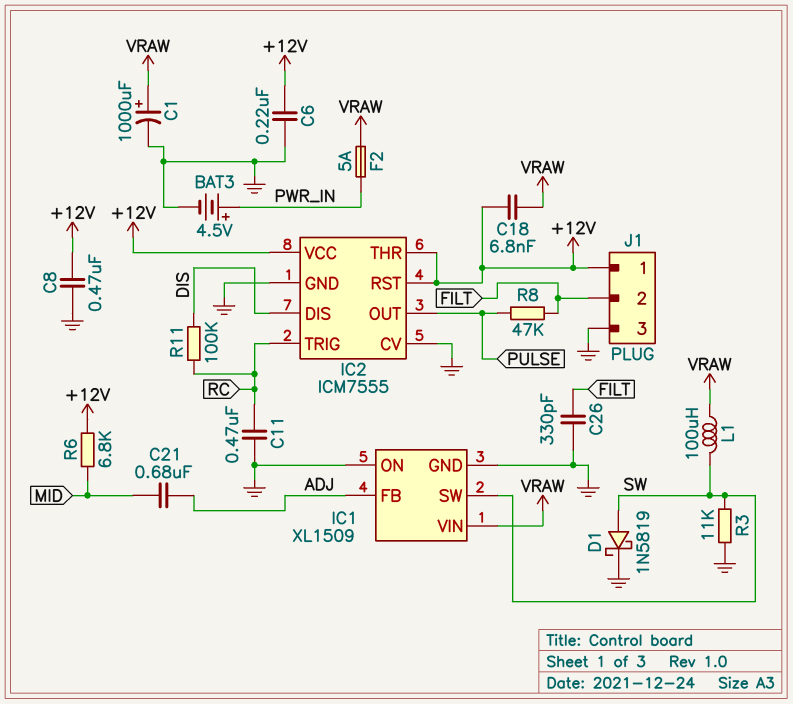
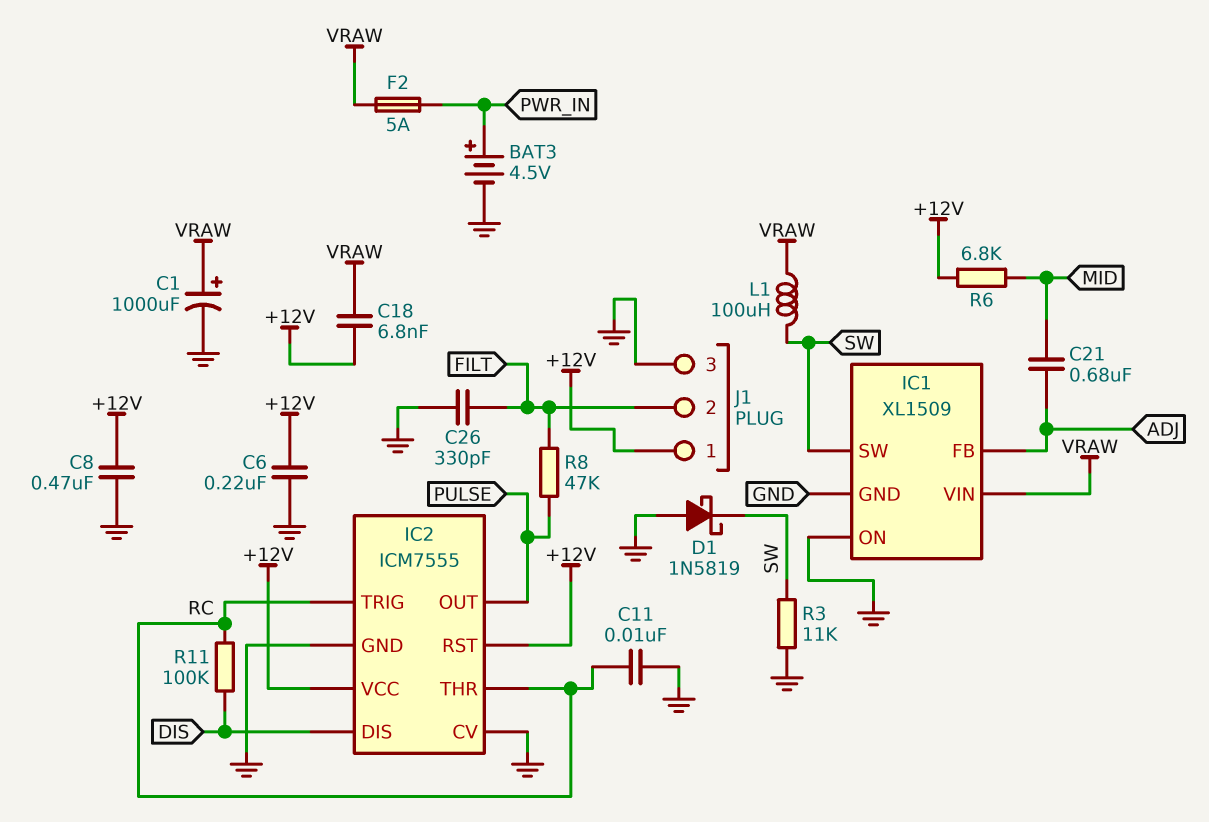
C11: 470nF (GND, RC) -> 10nF (GND, RC)
D1: schottky 1N5819 (A SW, K GND) -> schottky 1N5819 (A GND, K SW)
IC2 pin THR: +12V -> RC

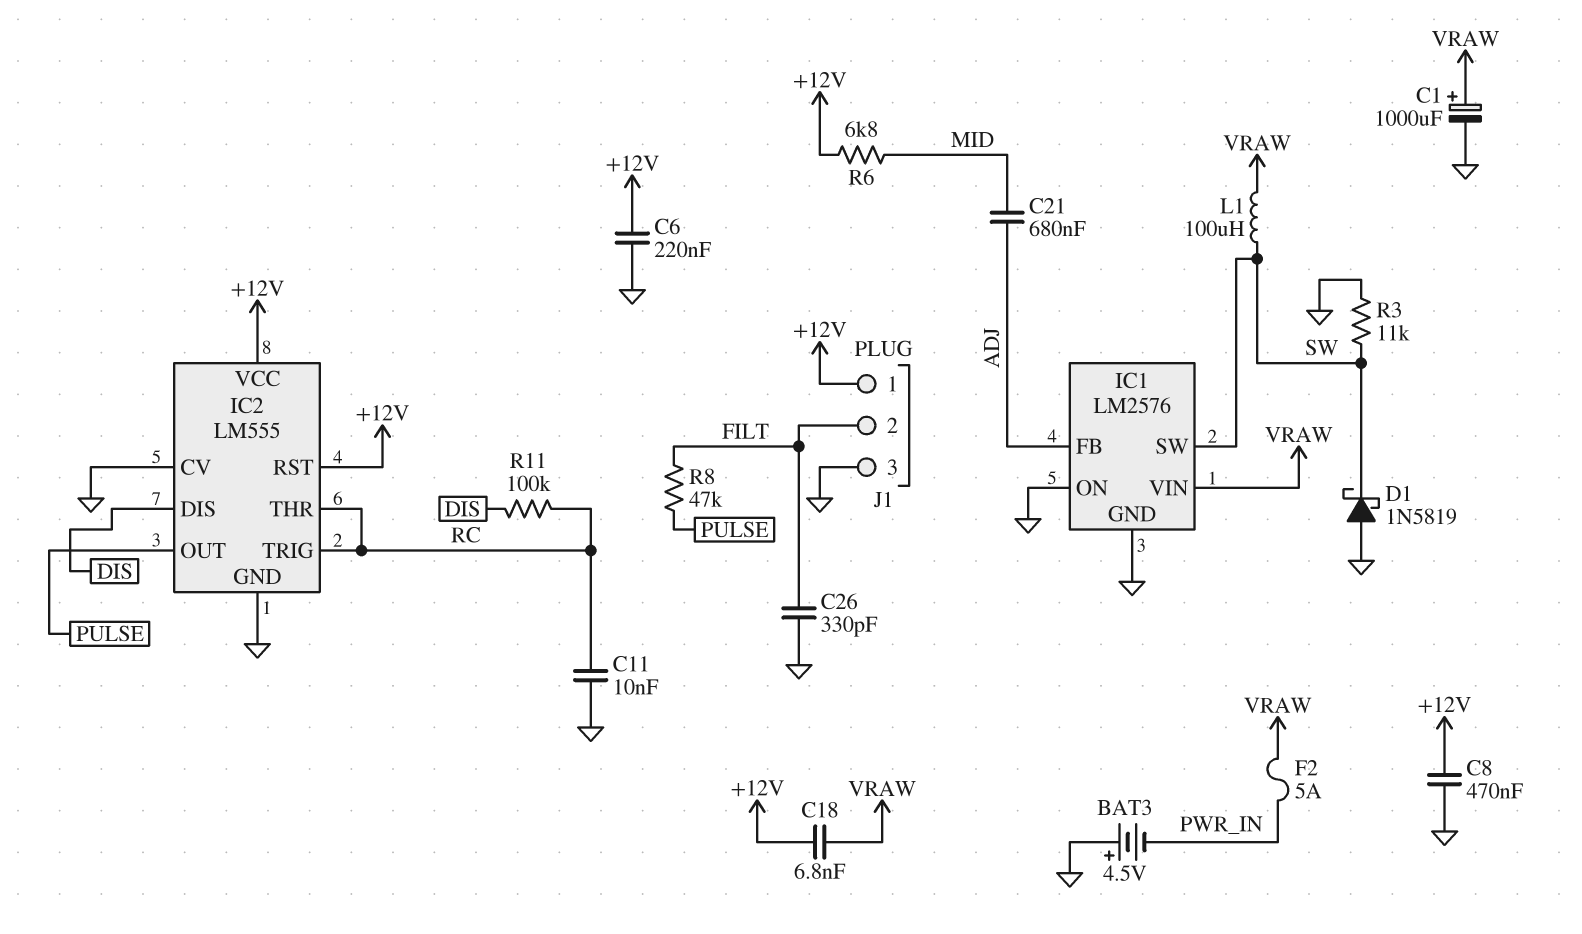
BAT3: 4.5V (plus PWR_IN, minus GND) -> 4.5V (plus GND, minus PWR_IN)
IC1: XL1509 -> LM2576
IC2: ICM7555 -> LM555

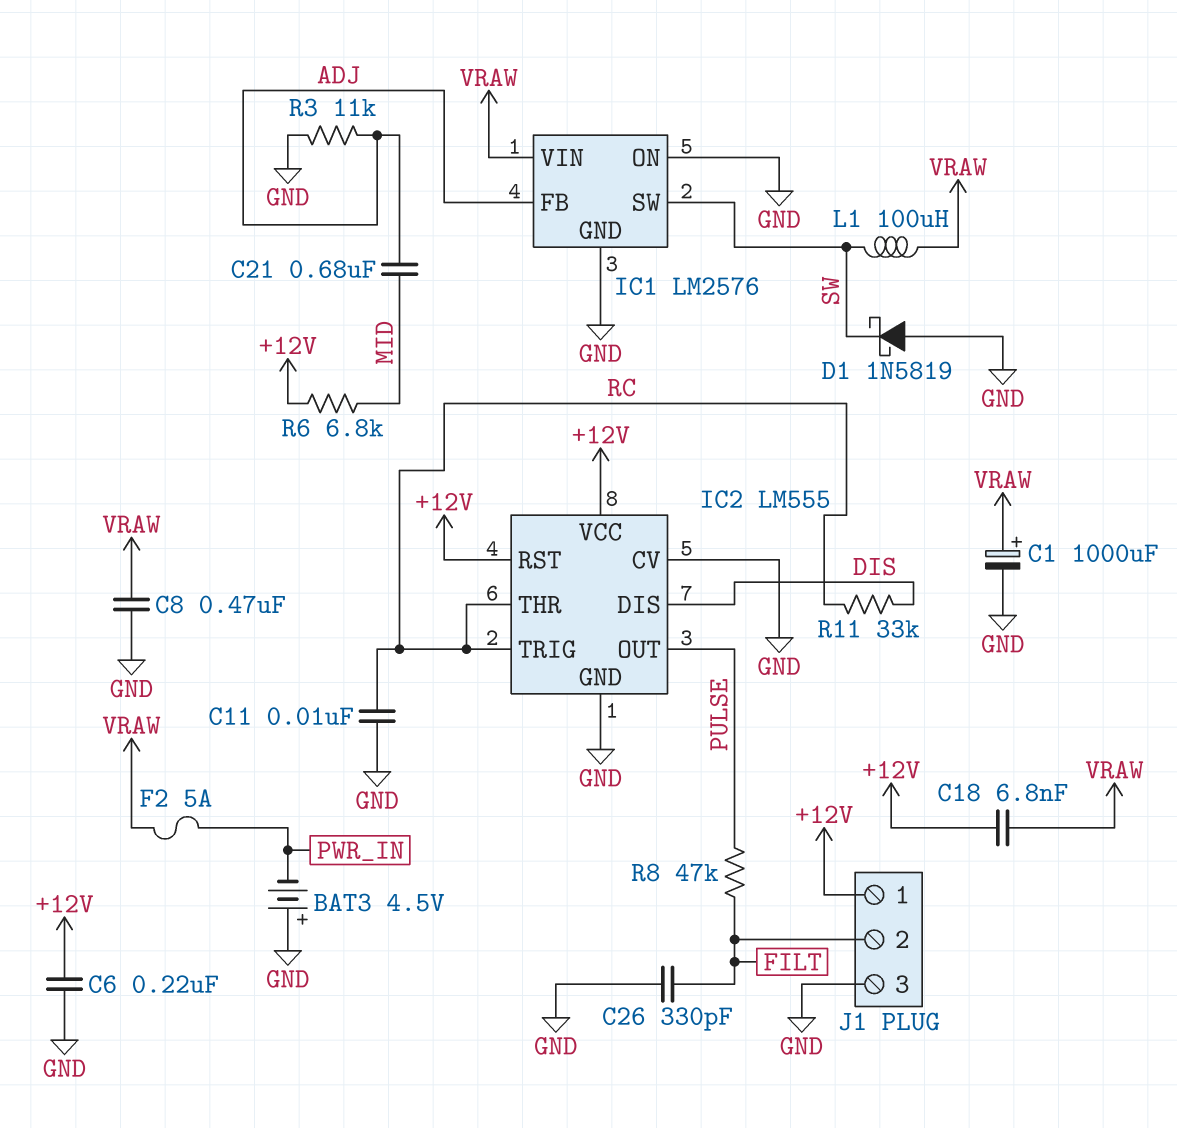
C8: 470nF (+12V, GND) -> 470nF (GND, VRAW)
R3: 11k (GND, SW) -> 11k (ADJ, GND)
R11: 100k (DIS, RC) -> 33k (DIS, RC)

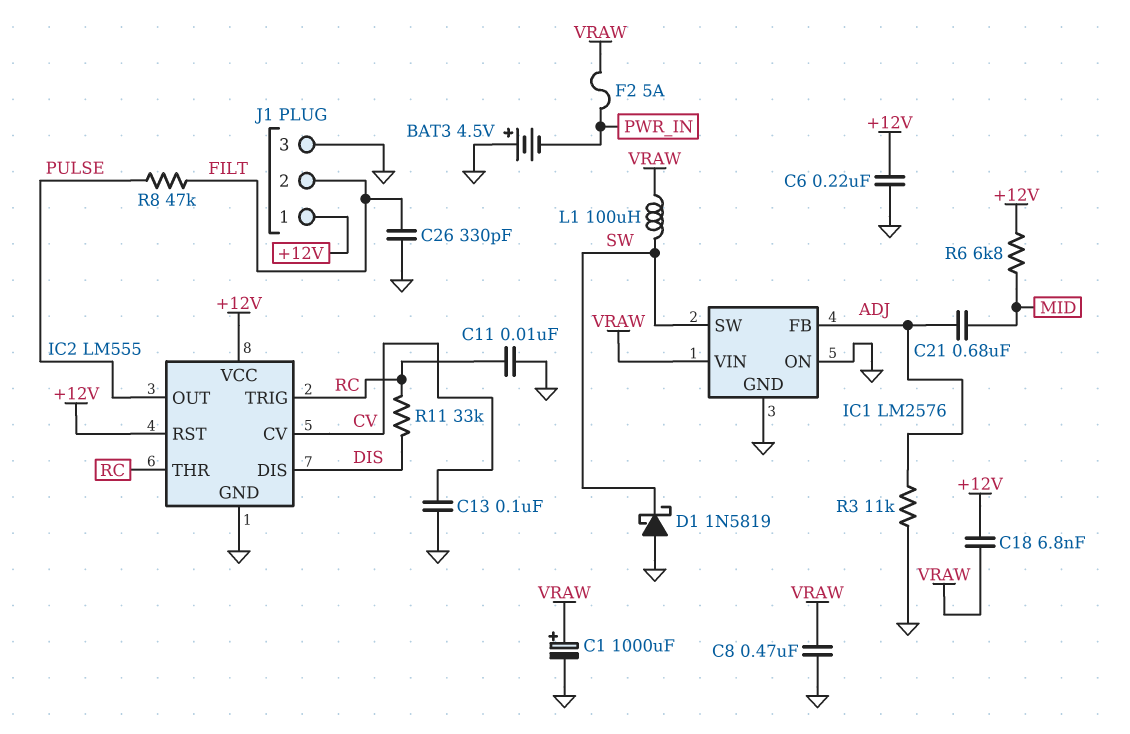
C13: none -> 100nF (CV, GND)
IC2 pin CV: GND -> CV

